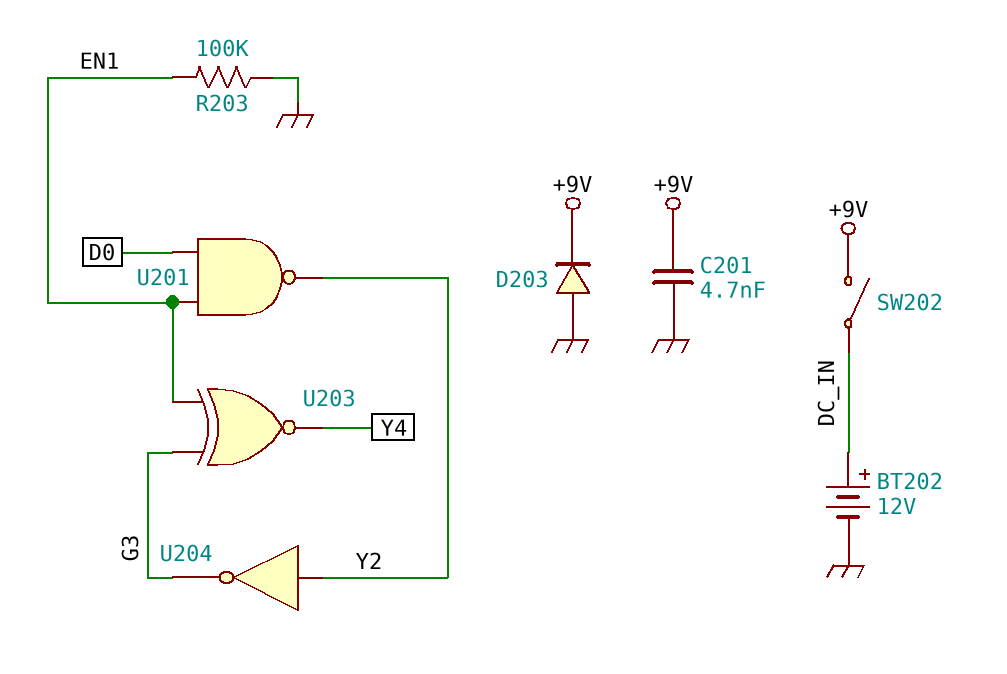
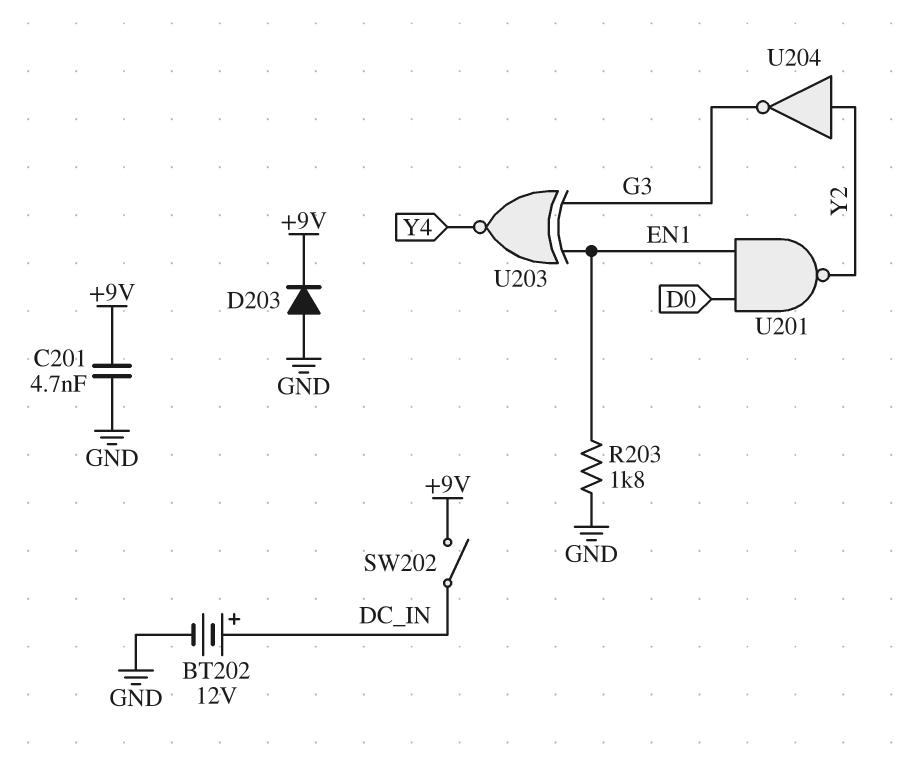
R203: 100k (EN1, GND) -> 1.8k (EN1, GND)

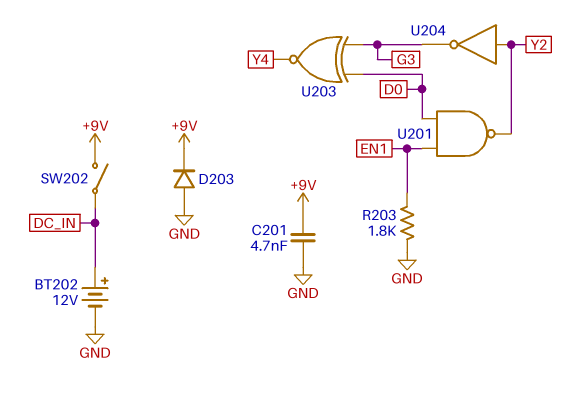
U203: XNOR (in EN1, in G3, out Y4) -> XNOR (in D0, in G3, out Y4)

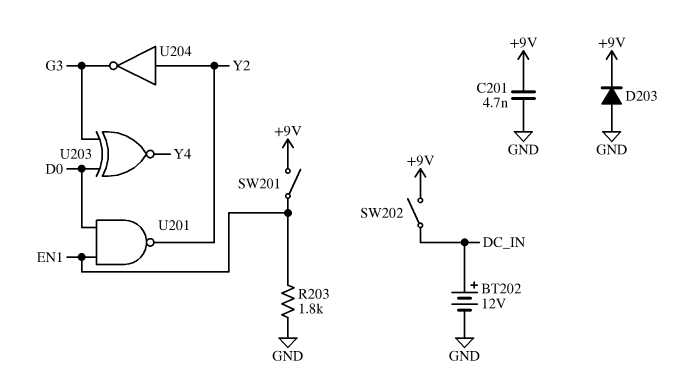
SW201: none -> switch (+9V, EN1)

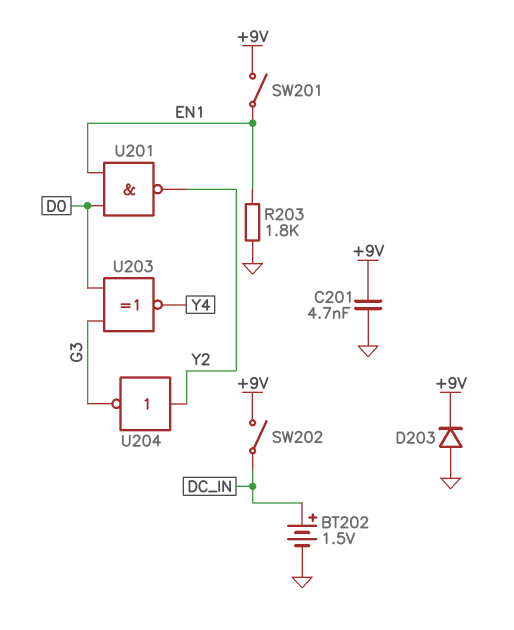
BT202: 12V (plus DC_IN, minus GND) -> 1.5V (plus DC_IN, minus GND)

